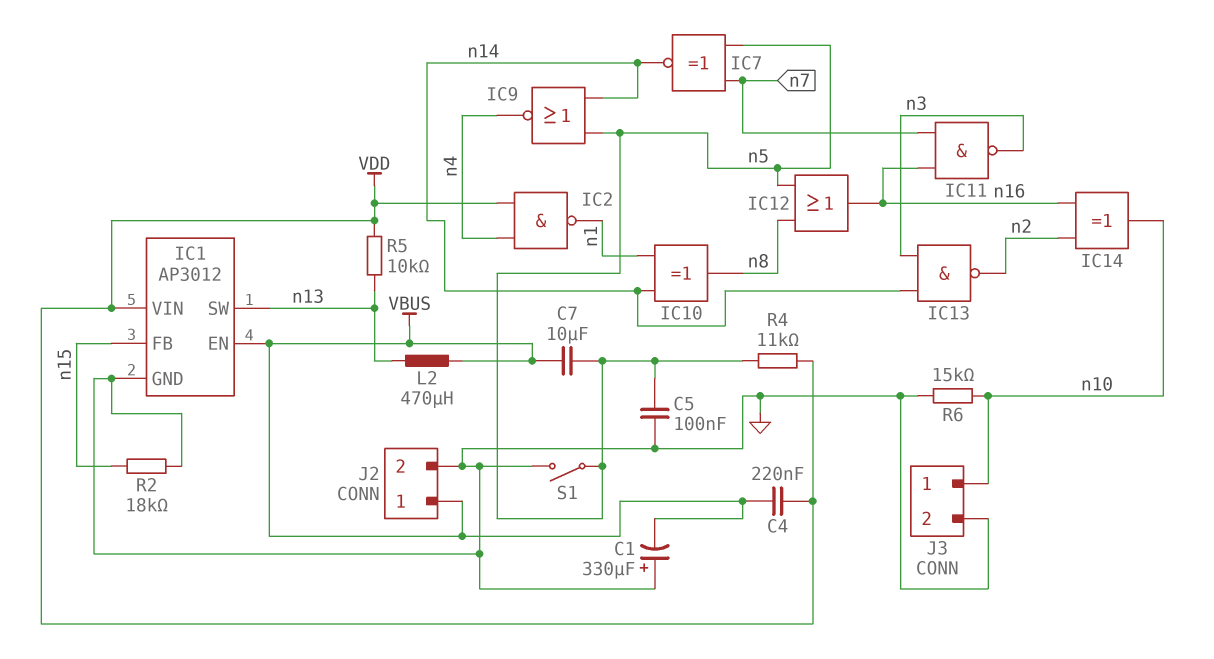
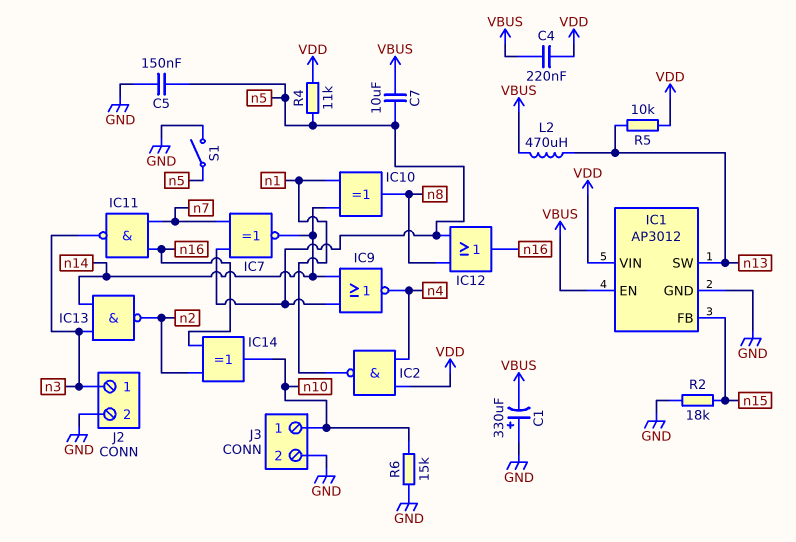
C5: 100nF (GND, n5) -> 150nF (GND, n5)
J2 pin 1: VBUS -> n3

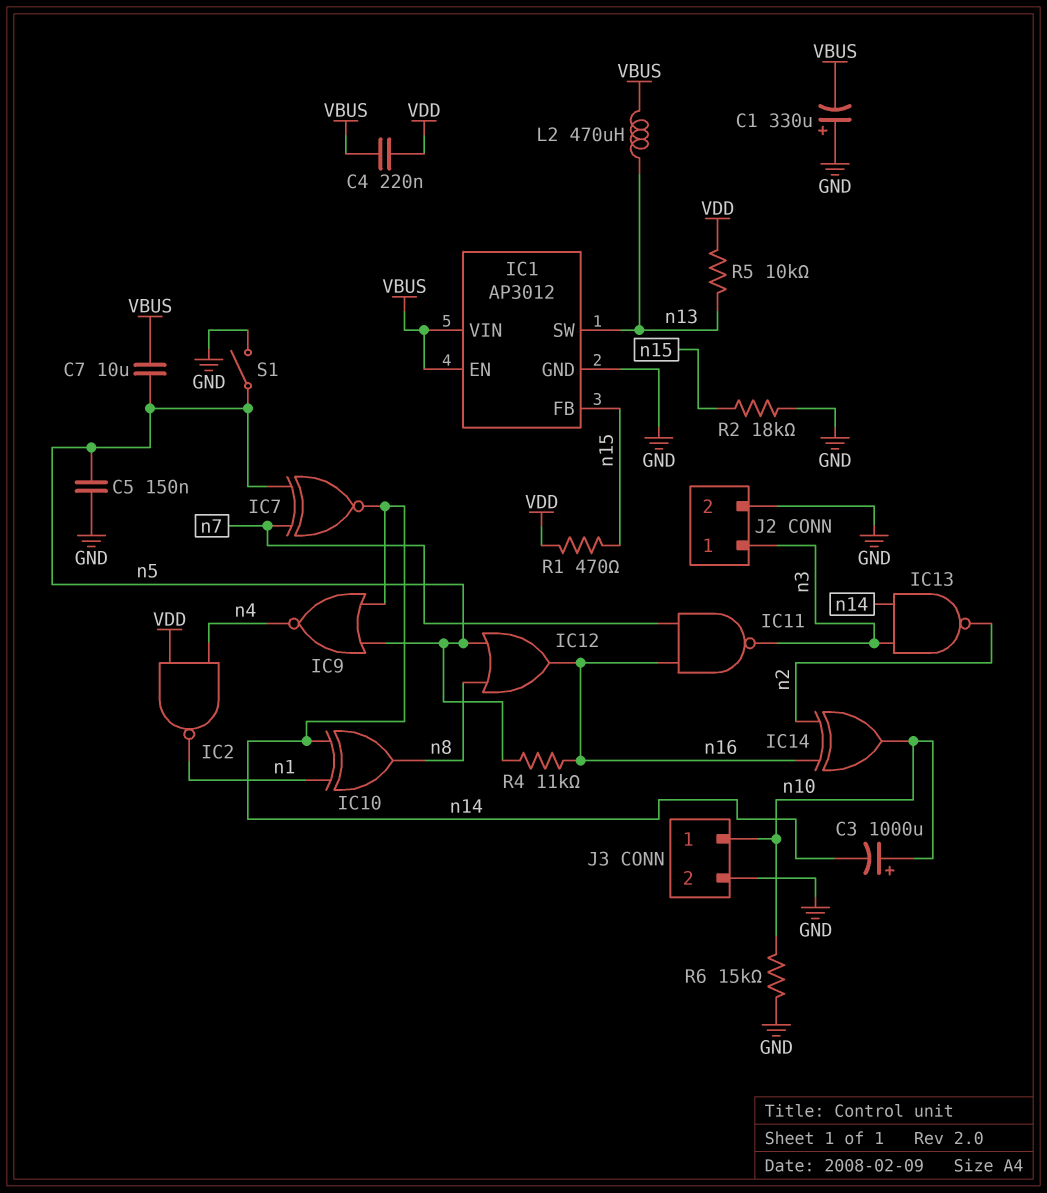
C3: none -> 1000uF (plus n10, minus n14)
IC1 pin VIN: VDD -> VBUS
R1: none -> 470 (VDD, n15)
R4: 11k (VDD, n5) -> 11k (n5, n16)

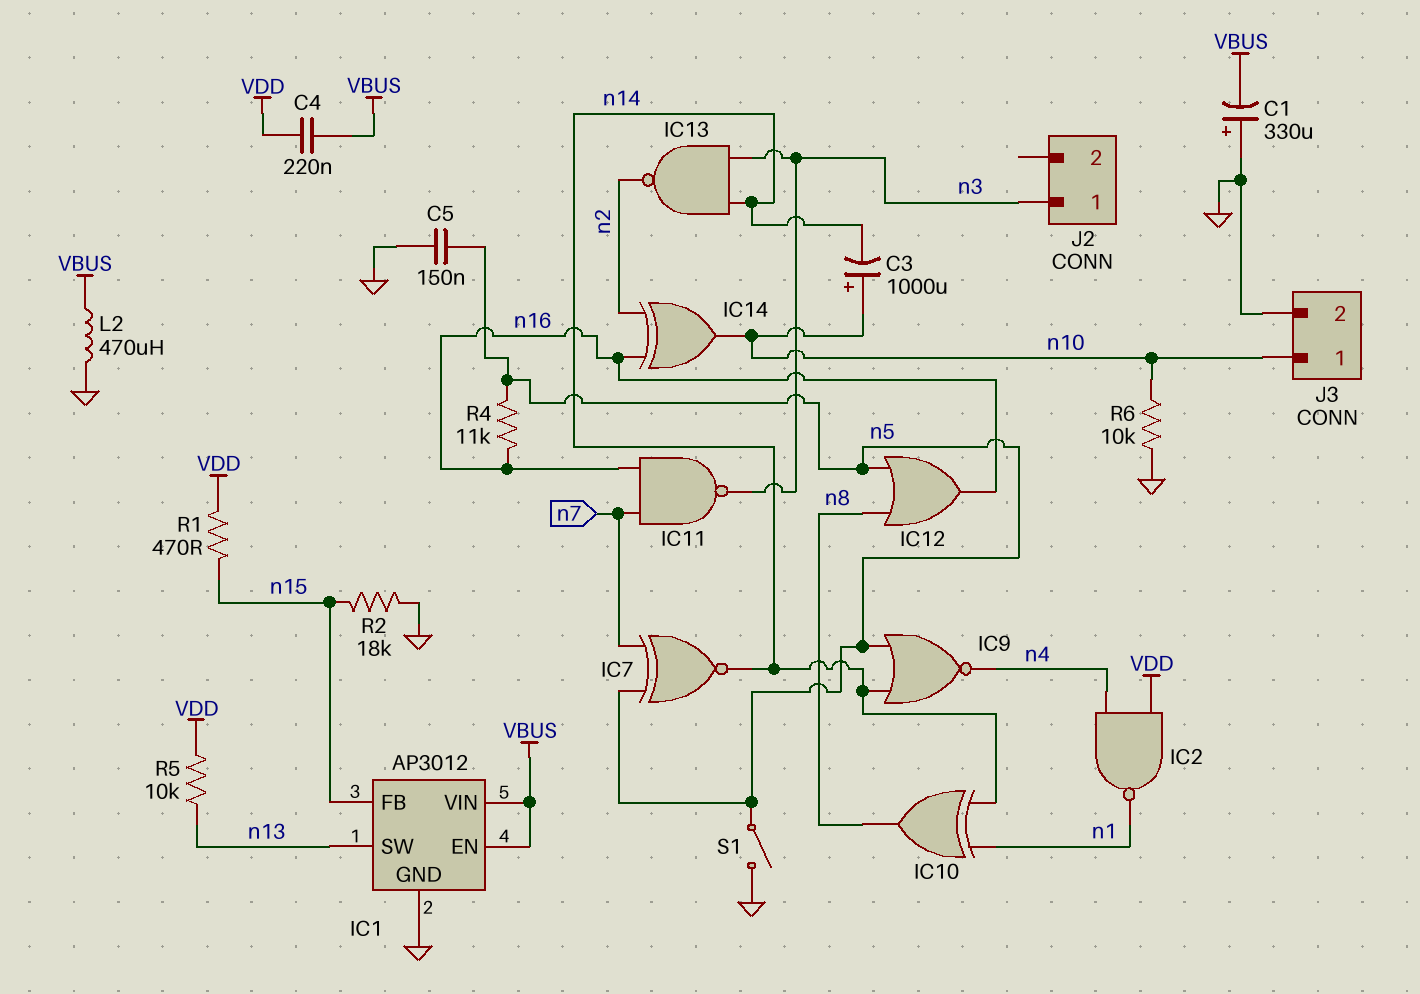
C7: 10uF (VBUS, n5) -> none
J2 pin 2: GND -> none
L2: 470uH (VBUS, n13) -> 470uH (GND, VBUS)
R6: 15k (GND, n10) -> 10k (GND, n10)

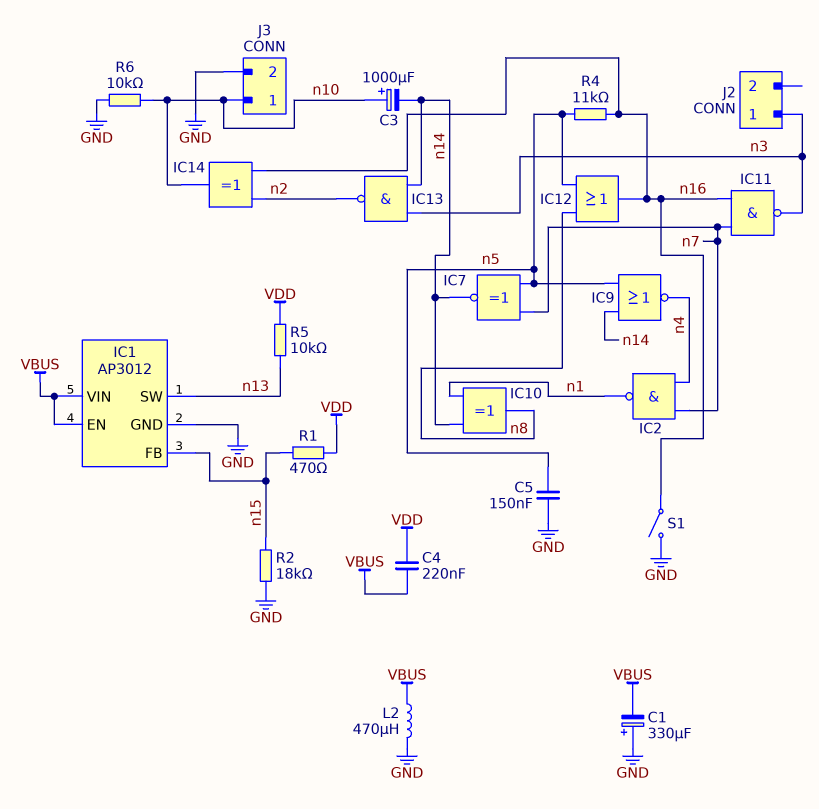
IC2: NAND (in VDD, in n4, out n1) -> NAND (in n4, in n7, out n1)
S1: switch (GND, n5) -> switch (GND, n16)

